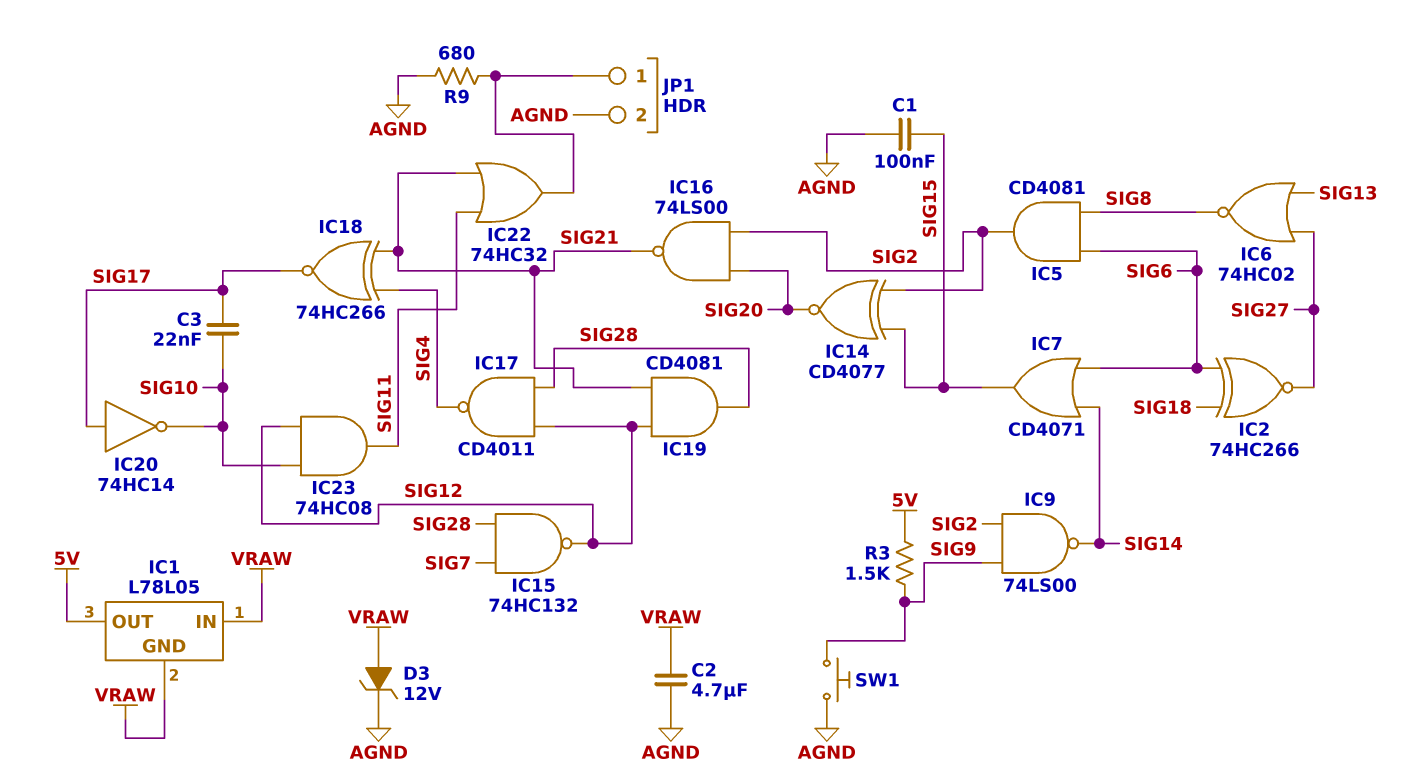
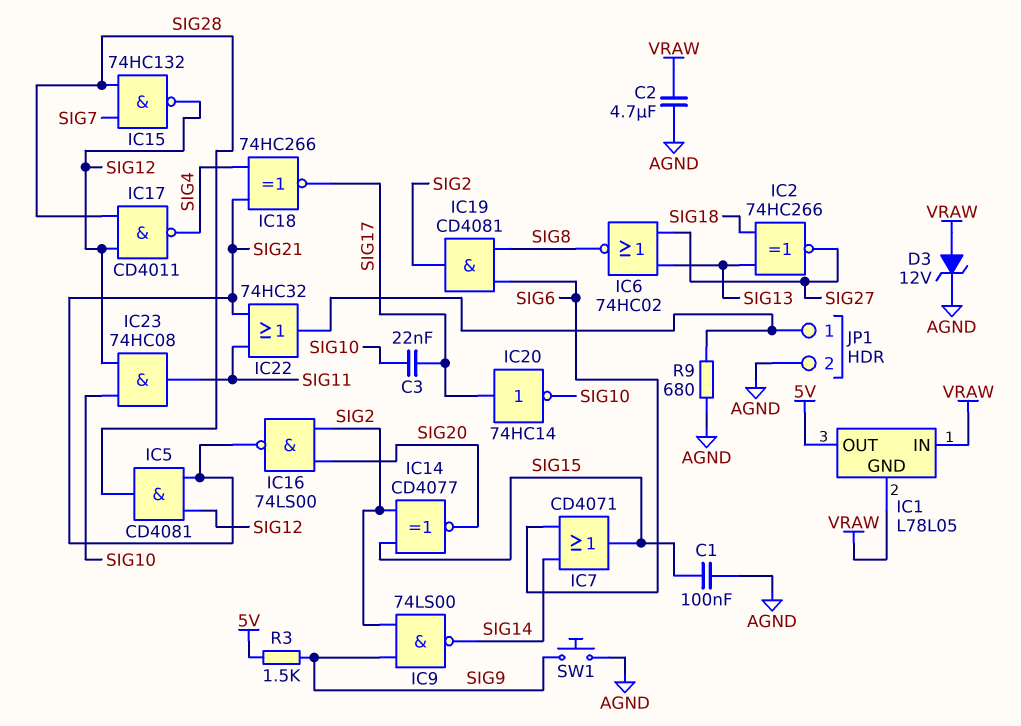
IC2: XNOR 74HC266 (in SIG6, in SIG18, out SIG27) -> XNOR 74HC266 (in SIG13, in SIG18, out SIG27)
IC5: AND CD4081 (in SIG6, in SIG8, out SIG2) -> AND CD4081 (in SIG12, in SIG21, out SIG28)
IC19: AND CD4081 (in SIG12, in SIG21, out SIG28) -> AND CD4081 (in SIG6, in SIG8, out SIG2)

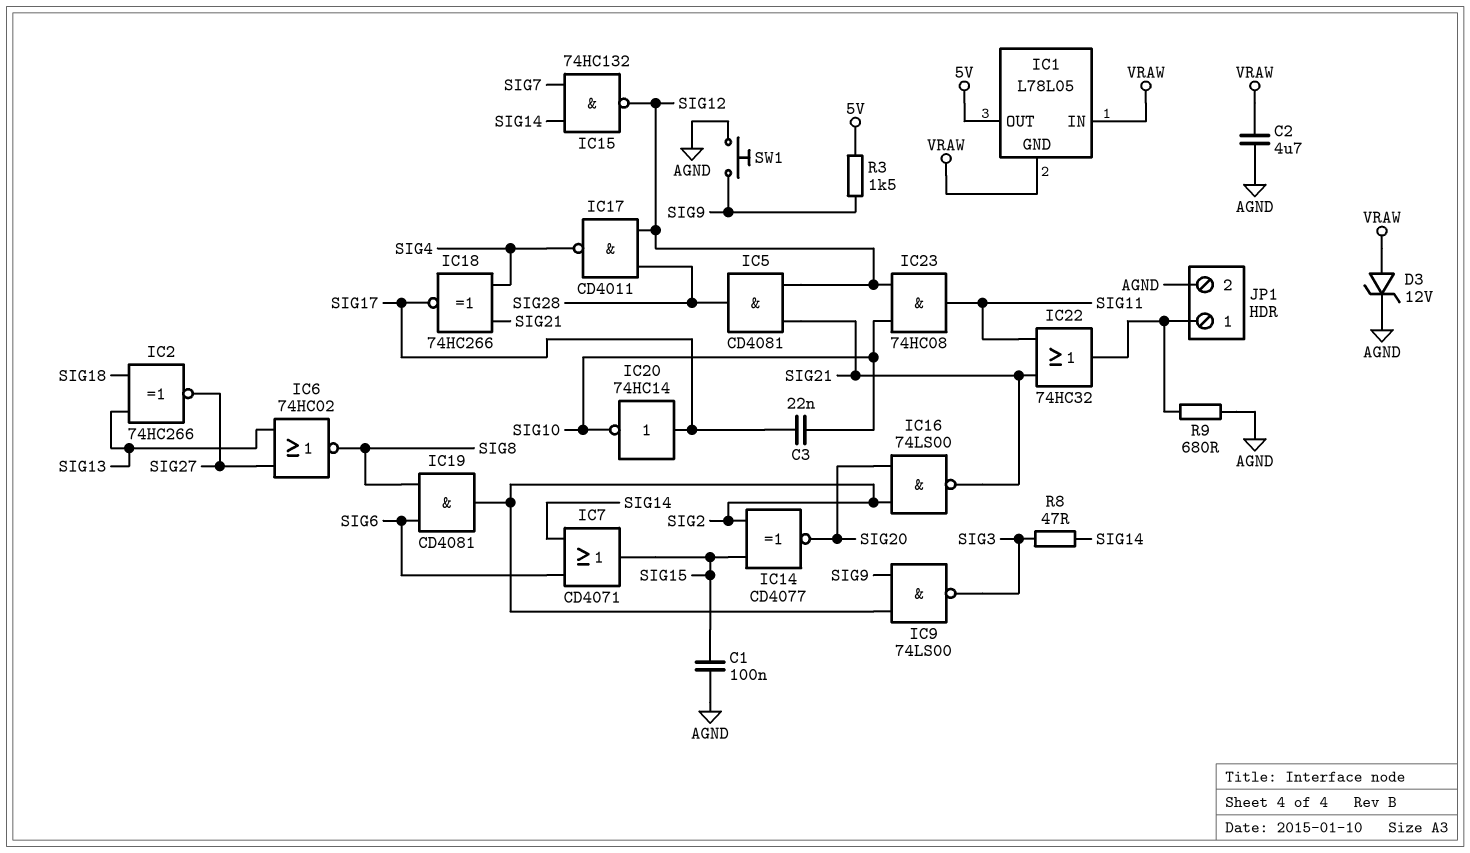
IC9: NAND 74LS00 (in SIG2, in SIG9, out SIG14) -> NAND 74LS00 (in SIG2, in SIG9, out SIG3)
IC15: NAND 74HC132 (in SIG7, in SIG28, out SIG12) -> NAND 74HC132 (in SIG7, in SIG14, out SIG12)
R8: none -> 47 (SIG3, SIG14)

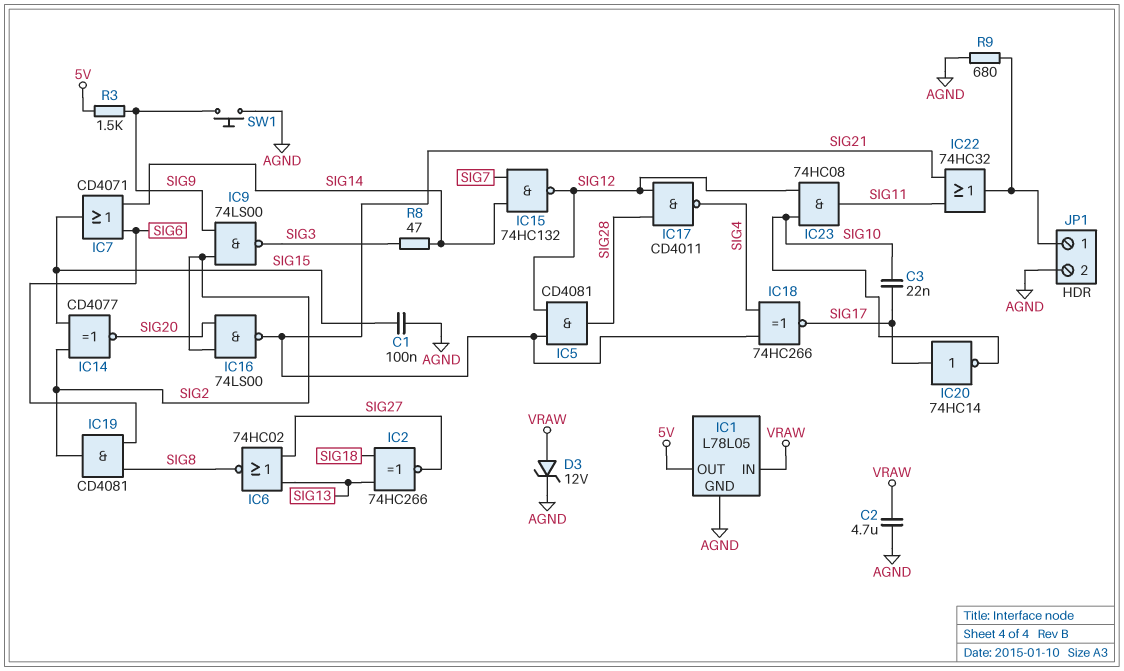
IC1 pin GND: VRAW -> AGND

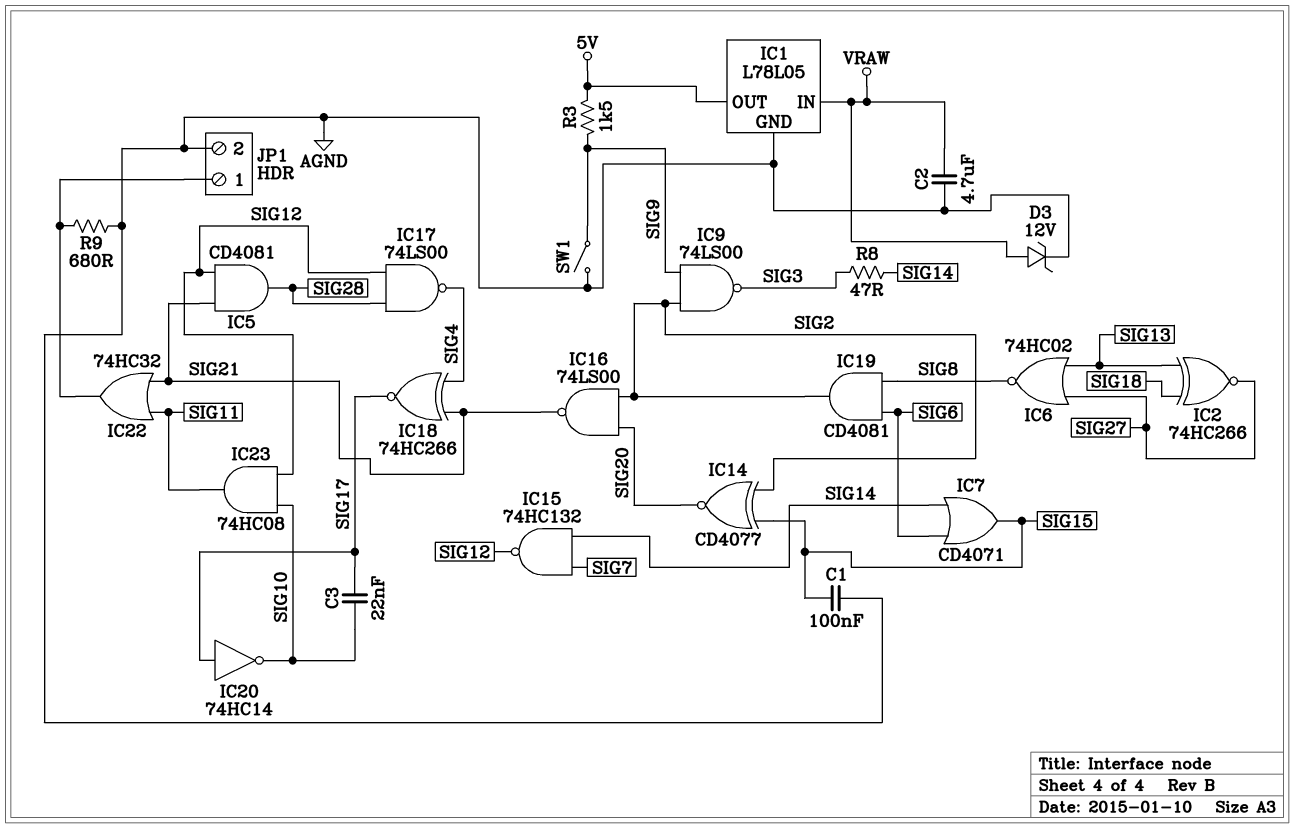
IC17: NAND CD4011 (in SIG12, in SIG28, out SIG4) -> NAND 74LS00 (in SIG12, in SIG28, out SIG4)
SW1: button (AGND, SIG9) -> switch (AGND, SIG9)

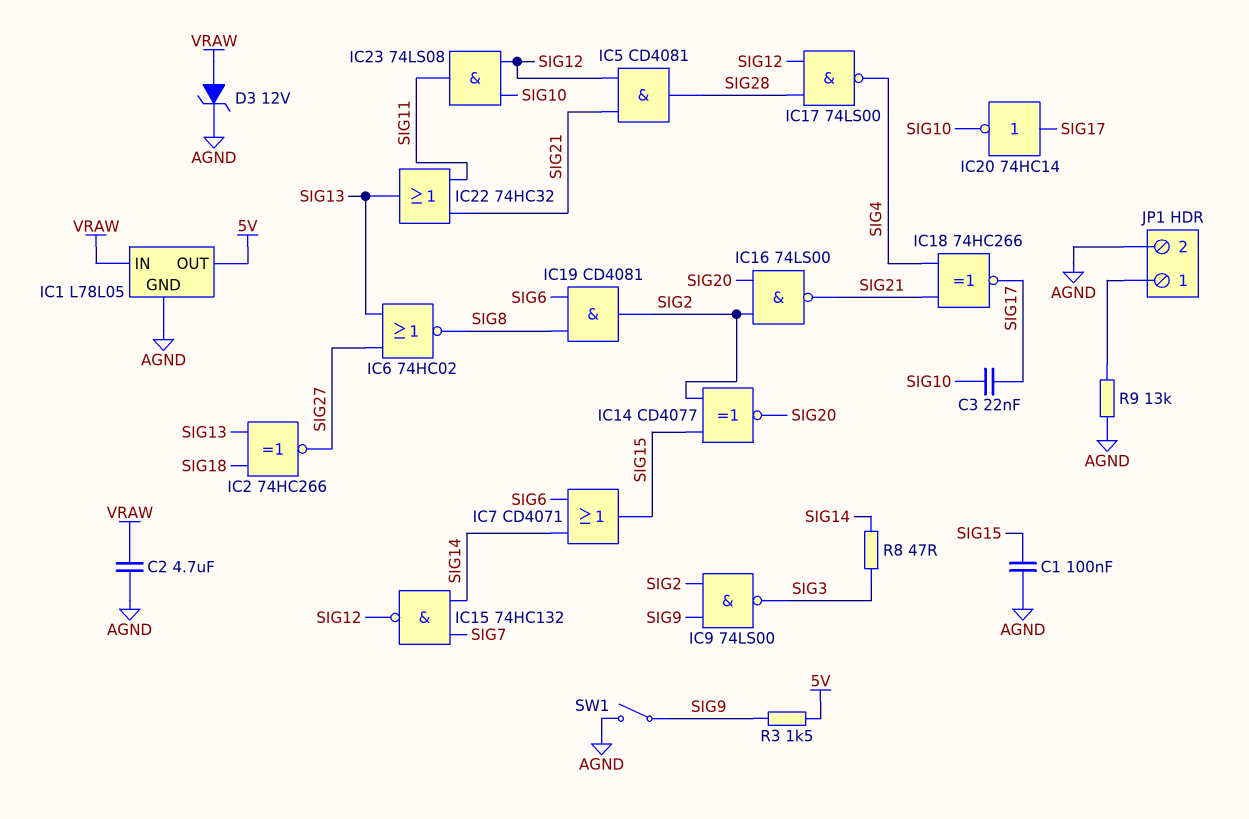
IC22: OR 74HC32 (in SIG11, in SIG21, out JP1/1) -> OR 74HC32 (in SIG11, in SIG21, out SIG13)
IC23: AND 74HC08 (in SIG10, in SIG12, out SIG11) -> AND 74LS08 (in SIG10, in SIG12, out SIG11)
R9: 680 (AGND, JP1/1) -> 13k (AGND, JP1/1)

